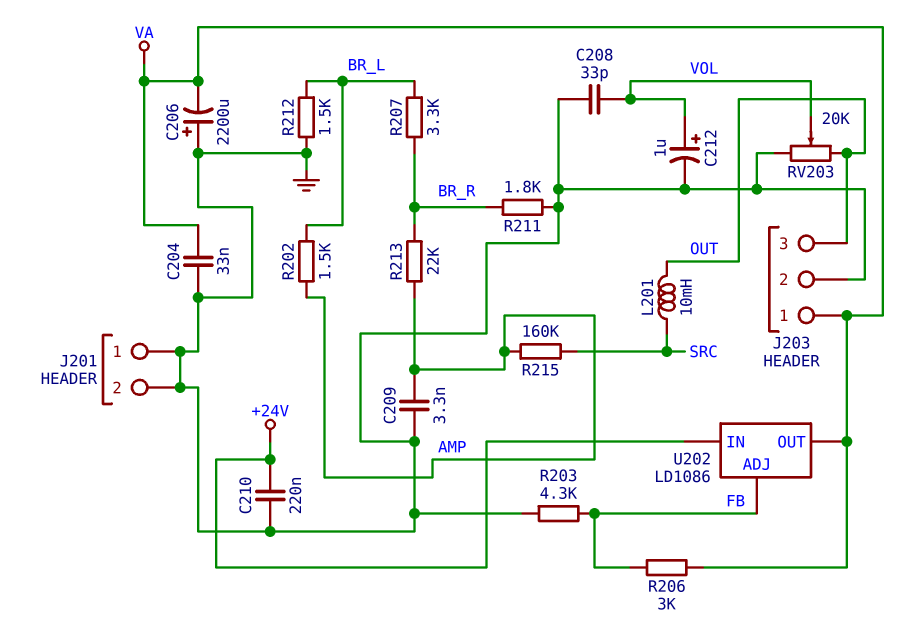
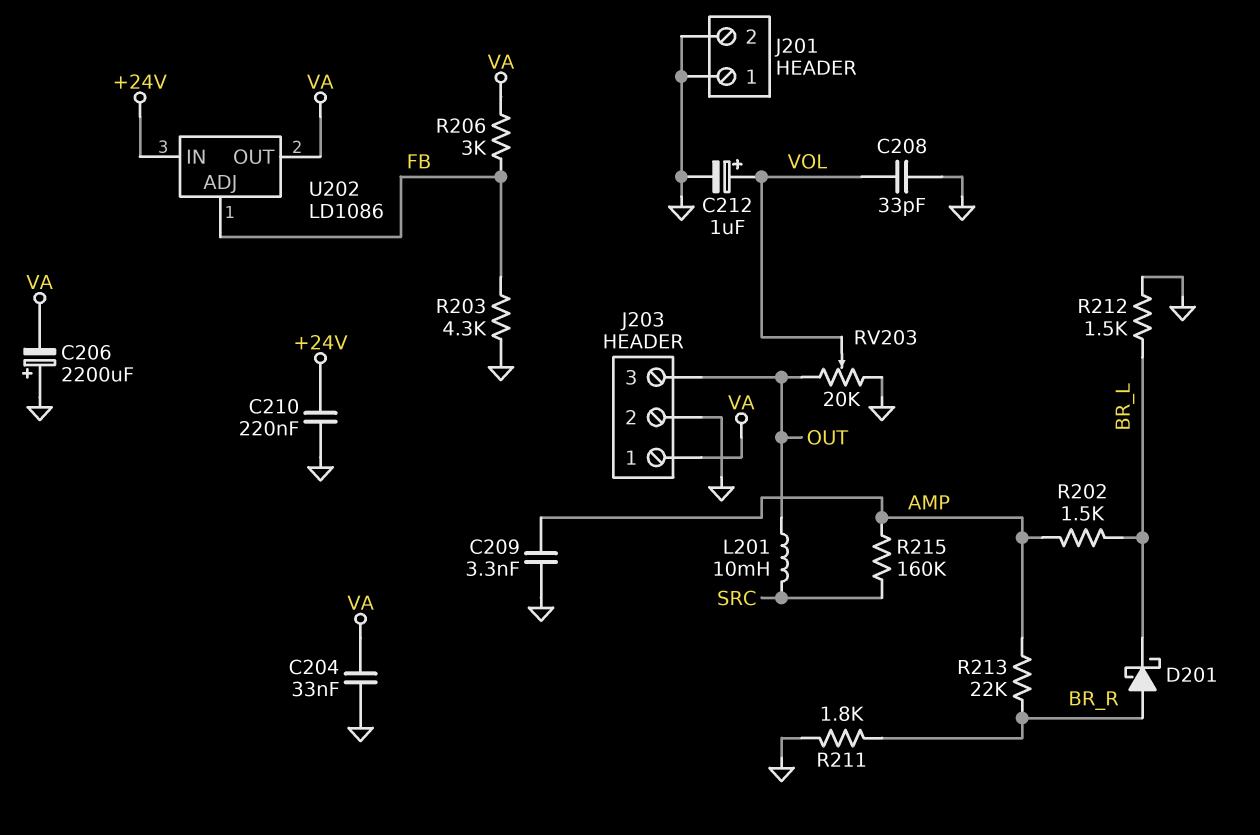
D201: none -> schottky (A BR_R, K BR_L)
R207: 3.3k (BR_L, BR_R) -> none

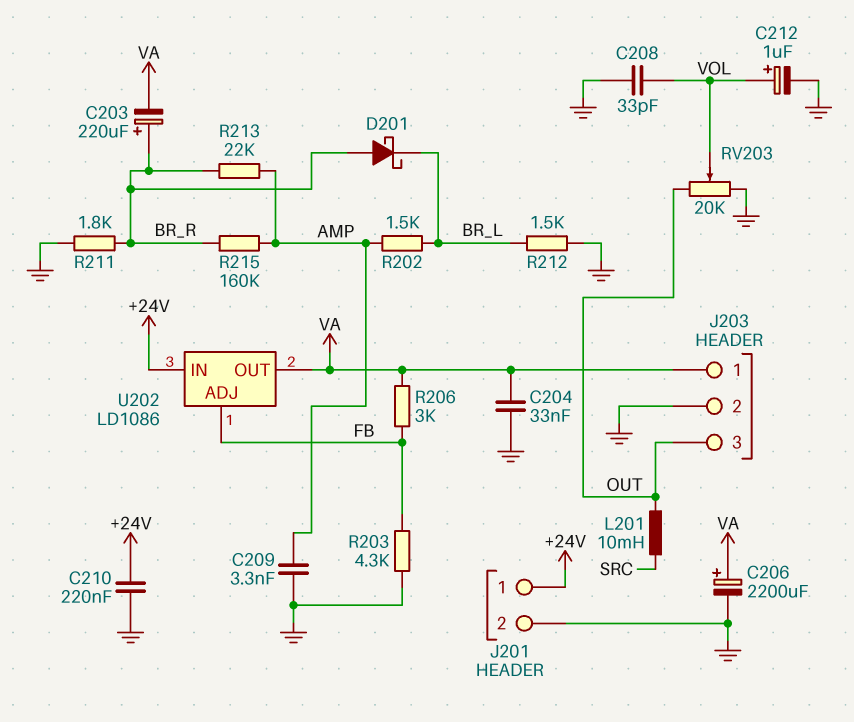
C203: none -> 220uF (plus BR_R, minus VA)
C206: 2200uF (plus GND, minus VA) -> 2200uF (plus VA, minus GND)
J201 pin 1: GND -> +24V
R215: 160k (AMP, SRC) -> 160k (AMP, BR_R)

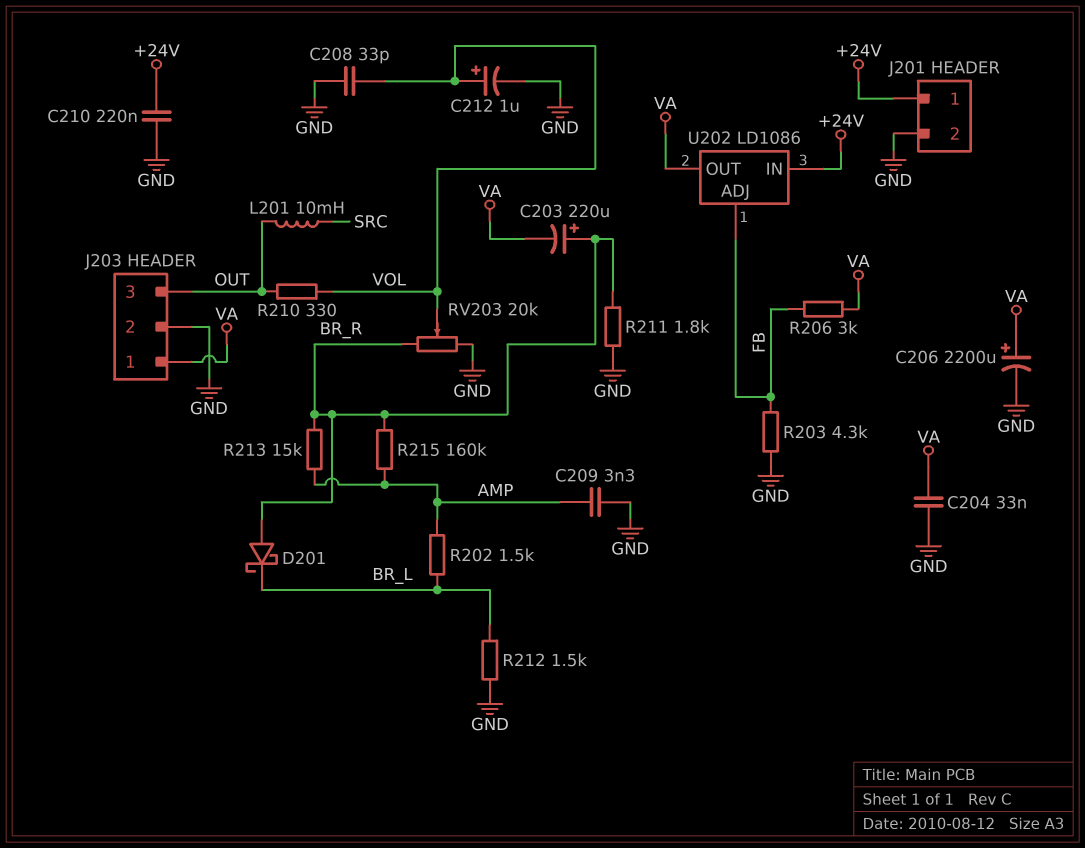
R210: none -> 330 (OUT, VOL)
R213: 22k (AMP, BR_R) -> 15k (AMP, BR_R)
RV203: 20k (GND, OUT, wiper VOL) -> 20k (BR_R, GND, wiper VOL)

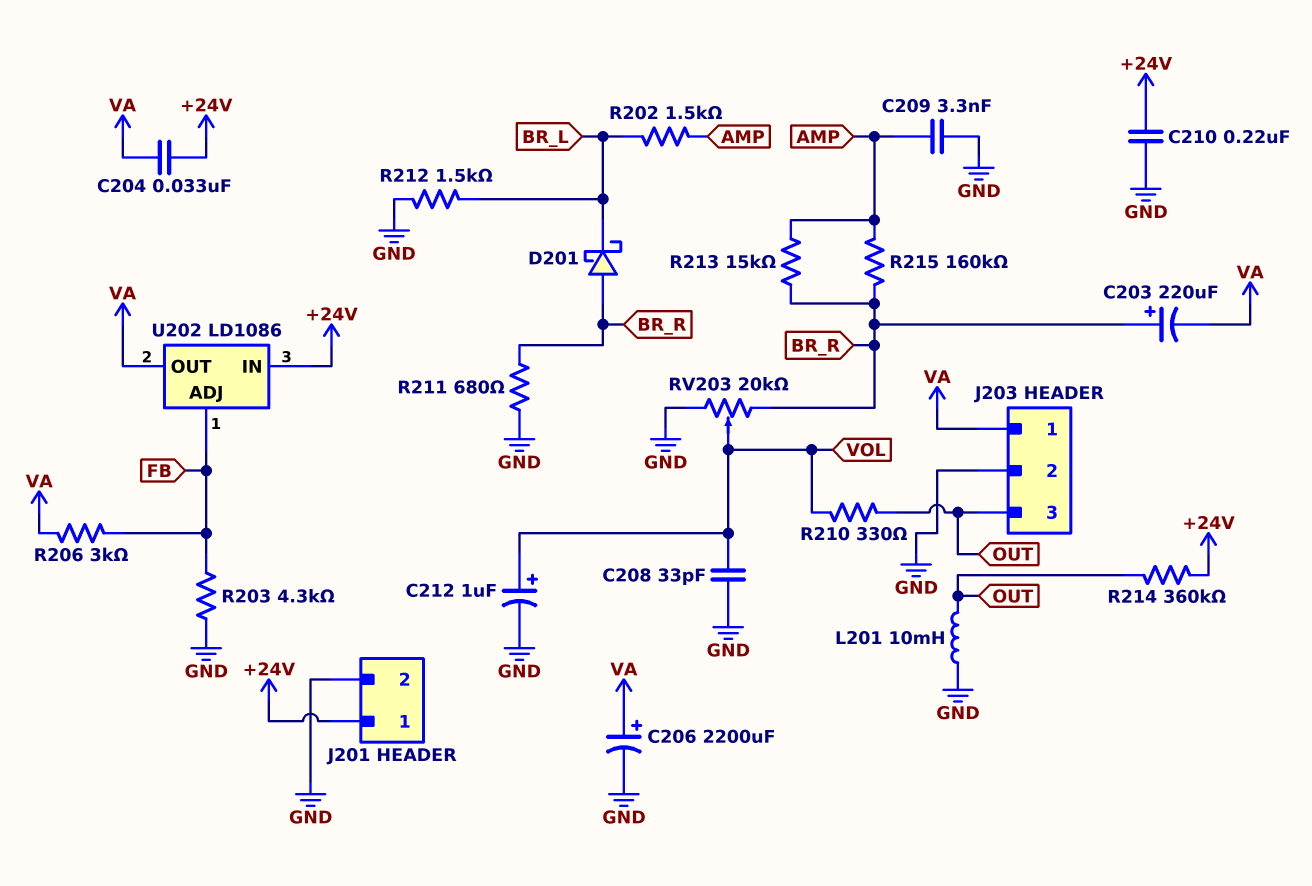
C204: 33nF (GND, VA) -> 33nF (+24V, VA)
L201: 10mH (OUT, SRC) -> 10mH (GND, OUT)
R211: 1.8k (BR_R, GND) -> 680 (BR_R, GND)
R214: none -> 360k (+24V, OUT)

